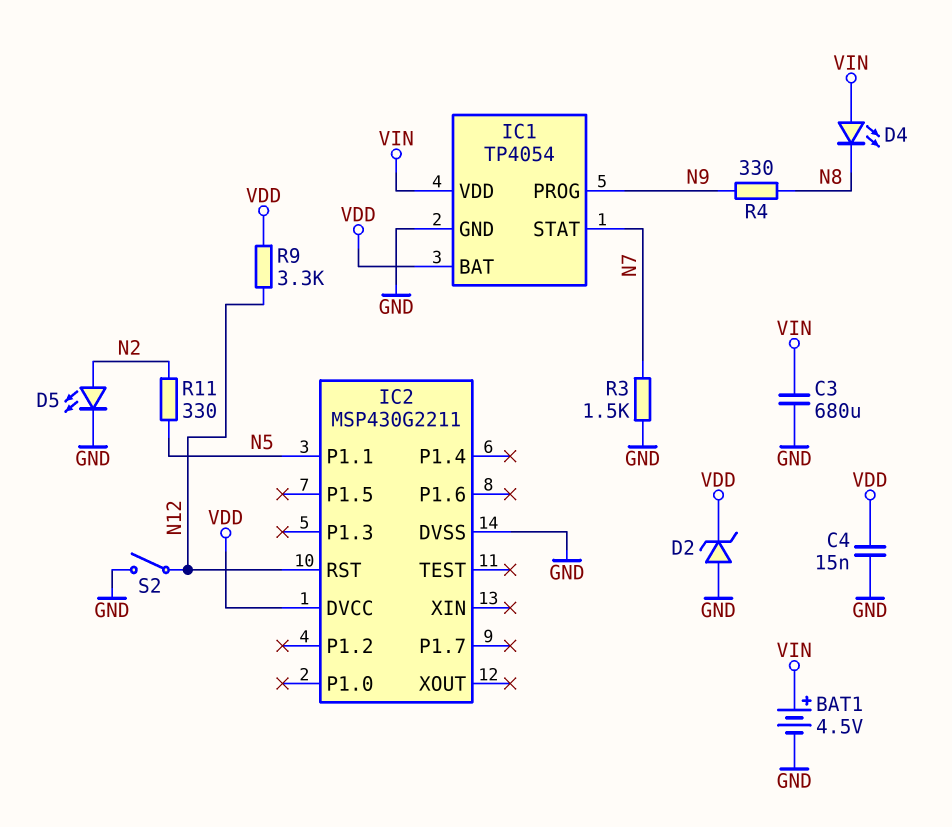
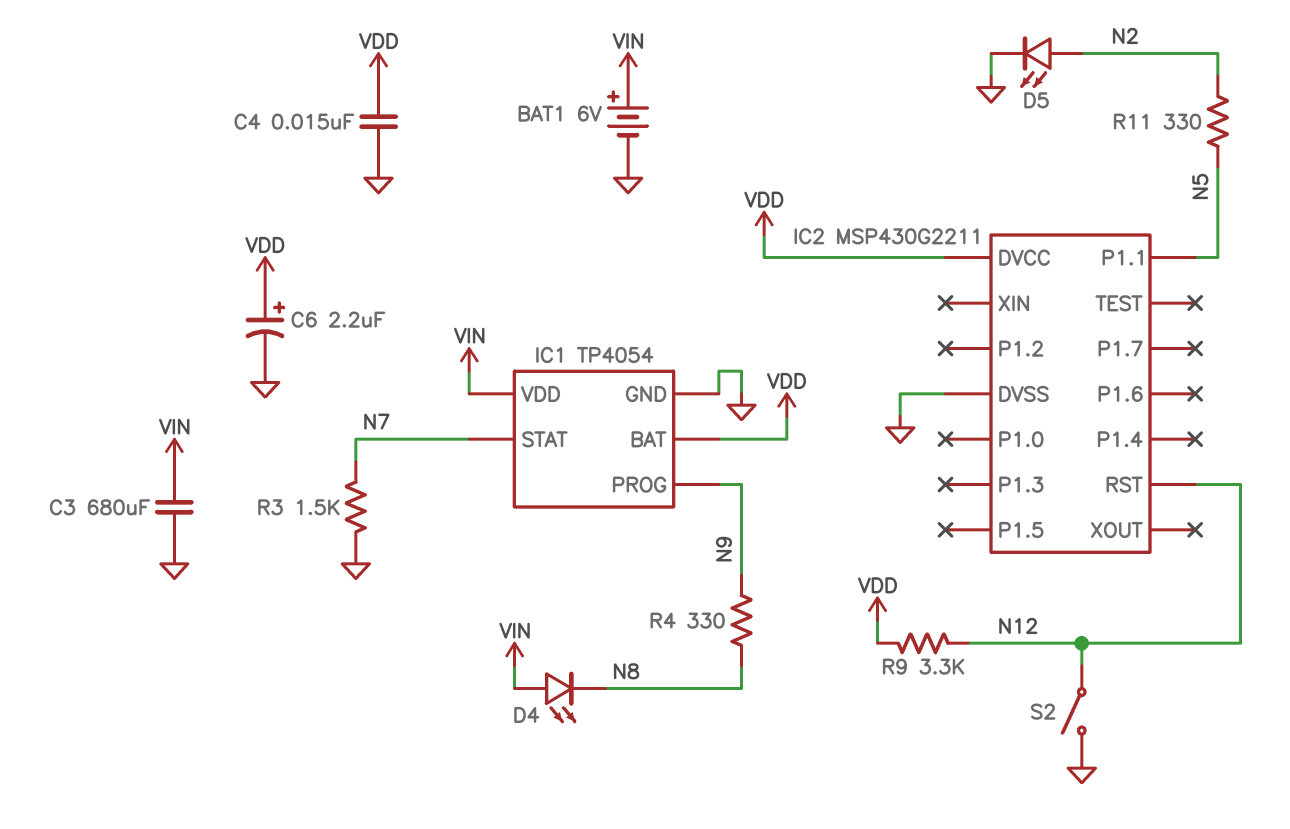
BAT1: 4.5V (plus VIN, minus GND) -> 6V (plus VIN, minus GND)
C6: none -> 2.2uF (plus VDD, minus GND)
D2: zener (A GND, K VDD) -> none

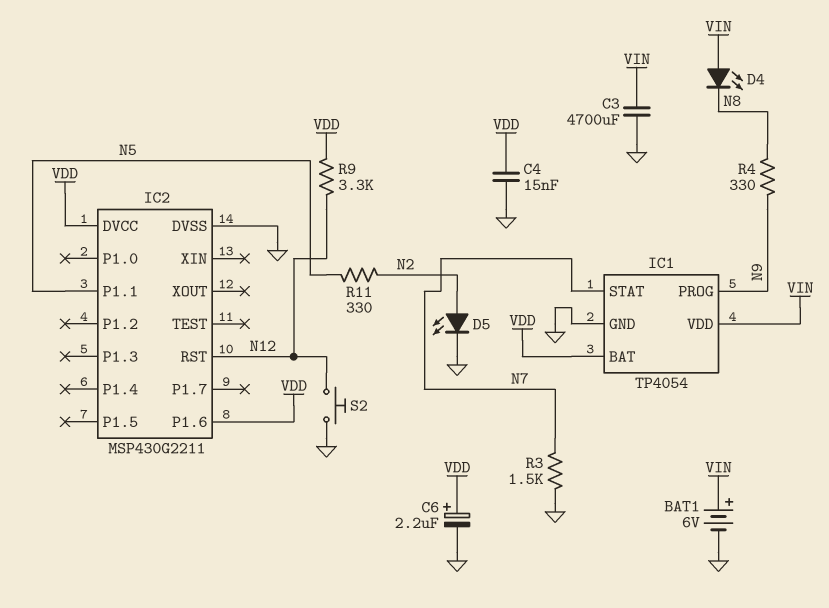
C3: 680uF (GND, VIN) -> 4700uF (GND, VIN)
IC2 pin P1.6: none -> VDD
S2: switch (GND, N12) -> button (GND, N12)

